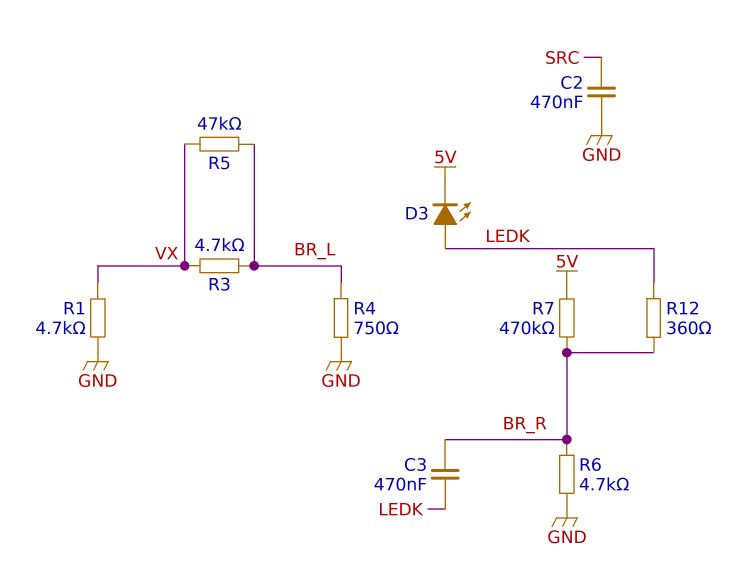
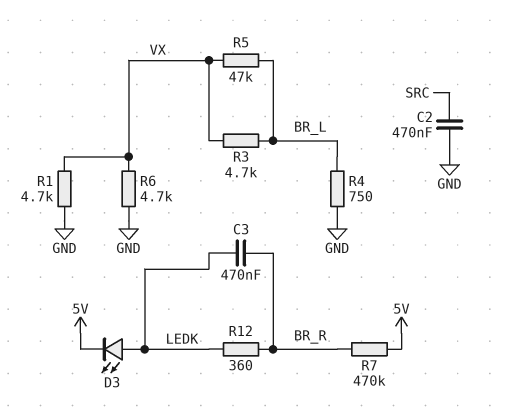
R6: 4.7k (BR_R, GND) -> 4.7k (GND, VX)

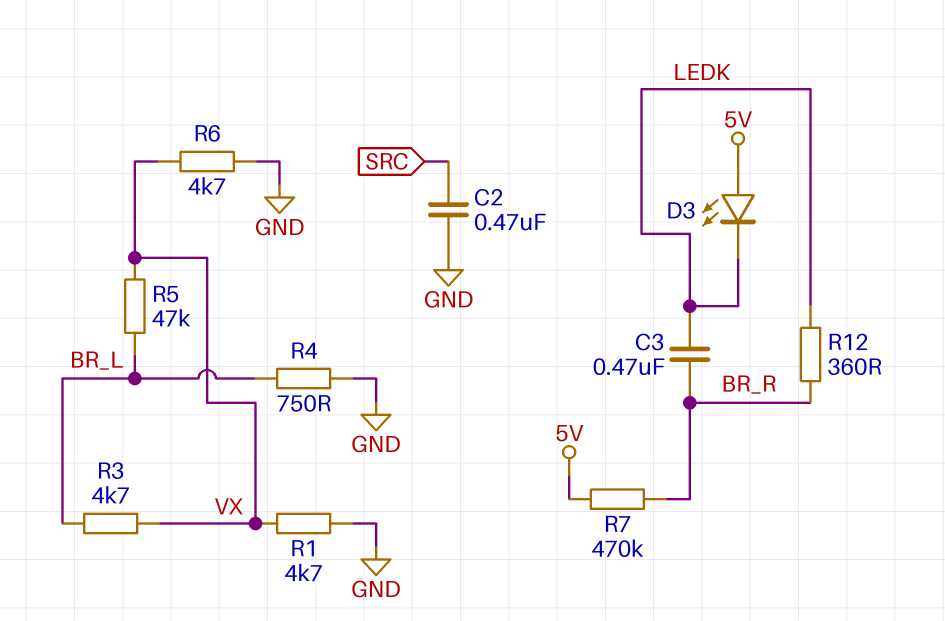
D3: LED (A LEDK, K 5V) -> LED (A 5V, K LEDK)

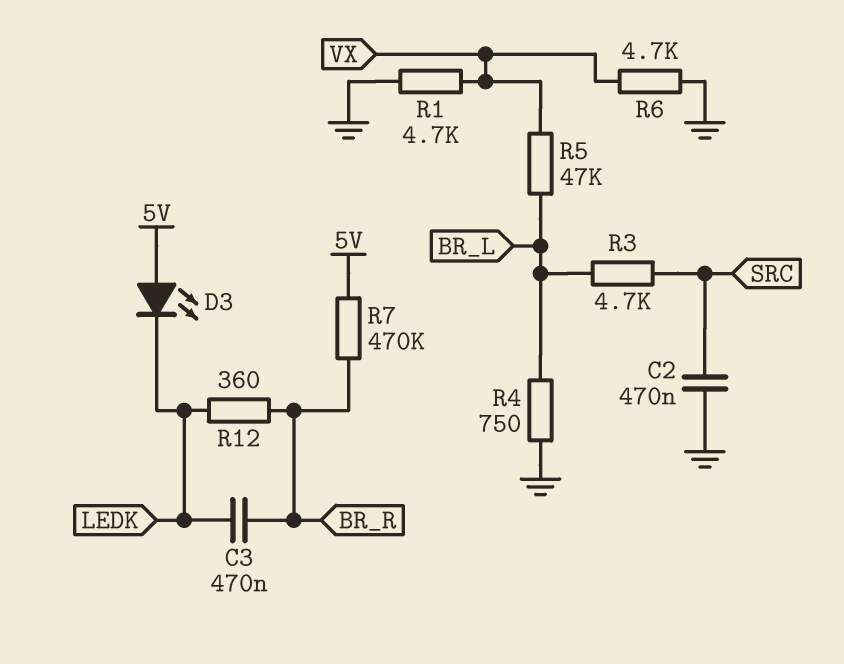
R3: 4.7k (BR_L, VX) -> 4.7k (BR_L, SRC)

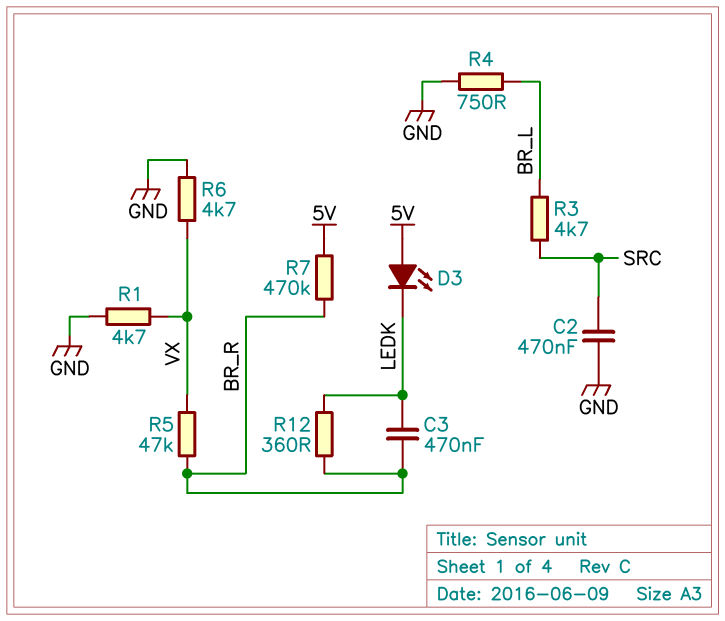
R5: 47k (BR_L, VX) -> 47k (BR_R, VX)

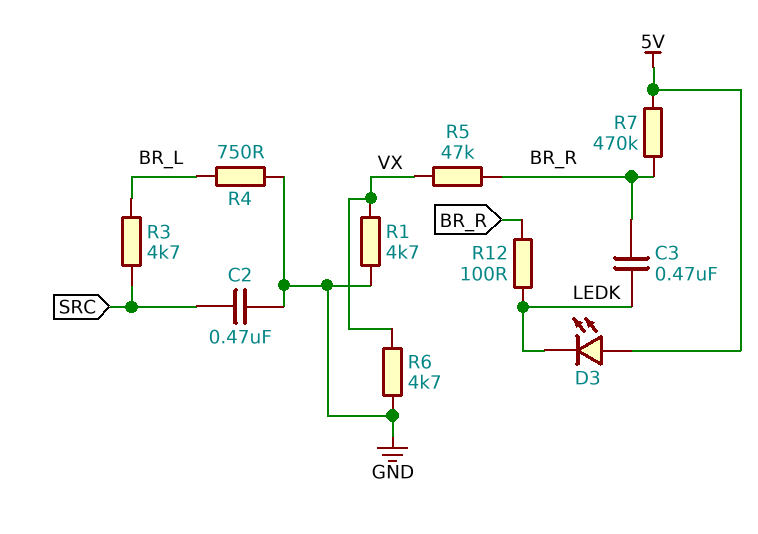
R12: 360 (BR_R, LEDK) -> 100 (BR_R, LEDK)

